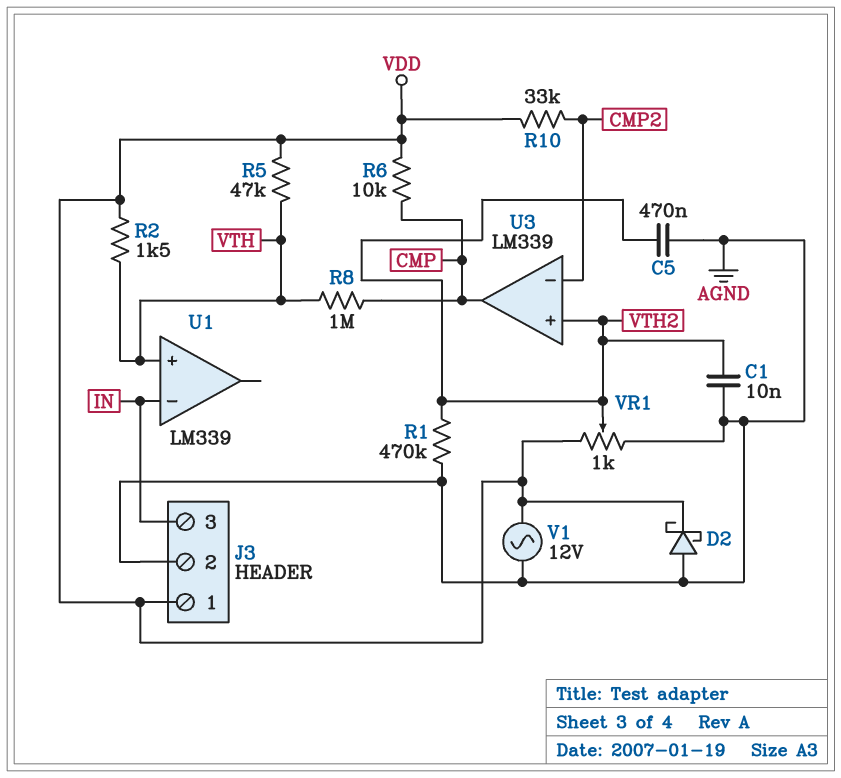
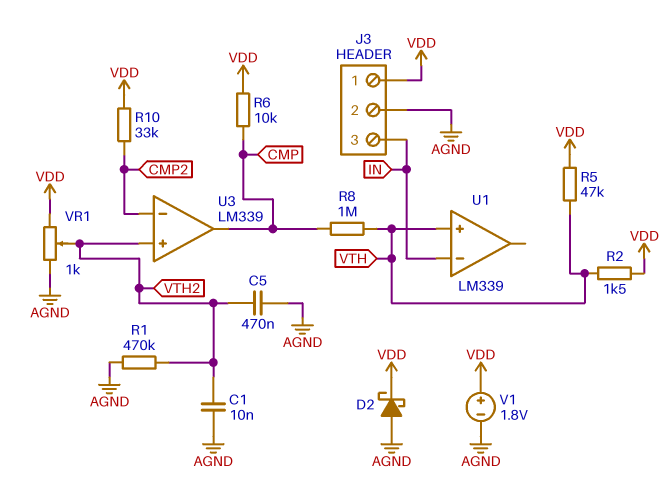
V1: AC 12V (AGND, VDD) -> 1.8V (plus VDD, minus AGND)

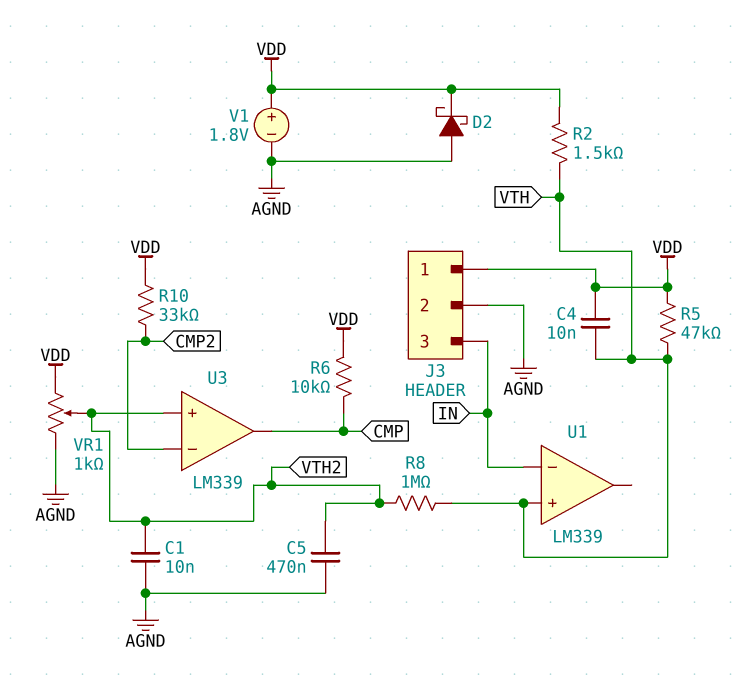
C4: none -> 10nF (VDD, VTH)
R1: 470k (AGND, VTH2) -> none
R8: 1M (CMP, VTH) -> 1M (VTH, VTH2)

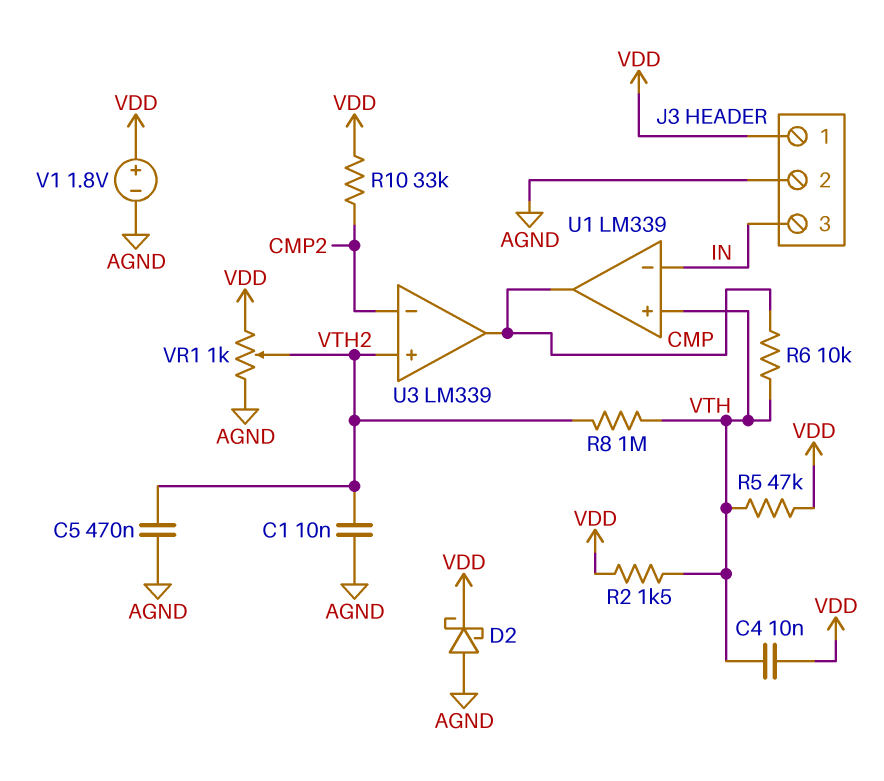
R6: 10k (CMP, VDD) -> 10k (CMP, VTH)
U1 pin out: none -> CMP

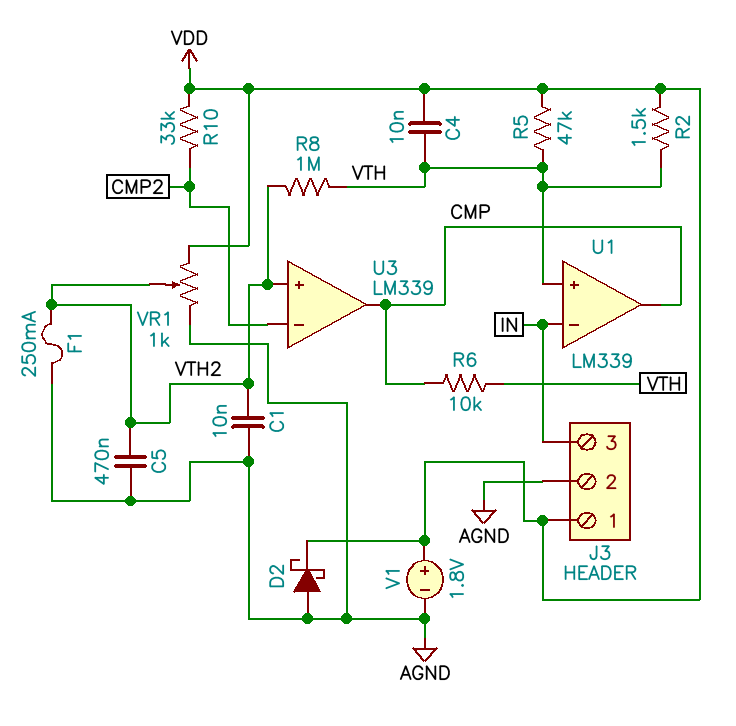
F1: none -> 250mA (AGND, VTH2)

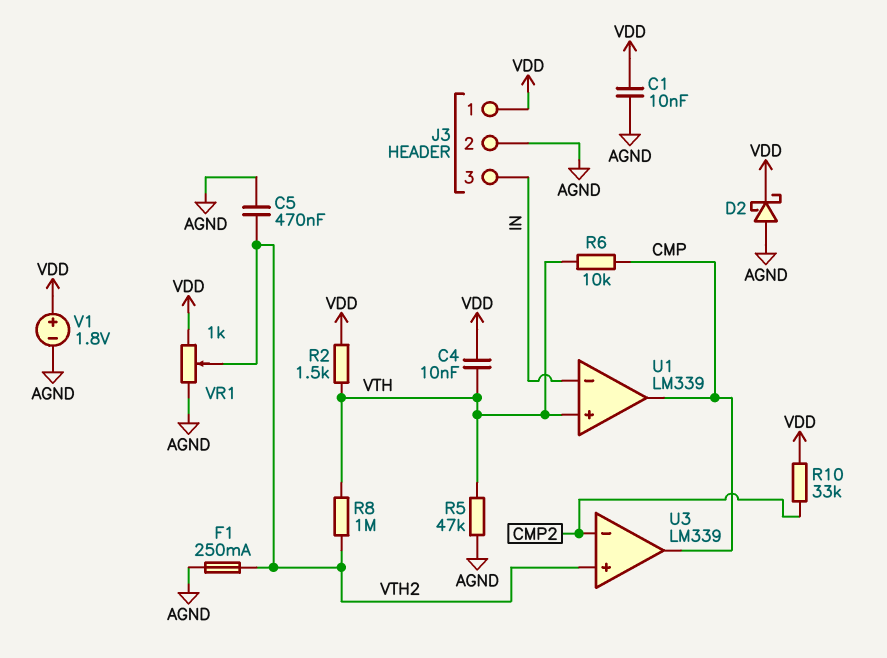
C1: 10nF (AGND, VTH2) -> 10nF (AGND, VDD)
R5: 47k (VDD, VTH) -> 47k (AGND, VTH)

